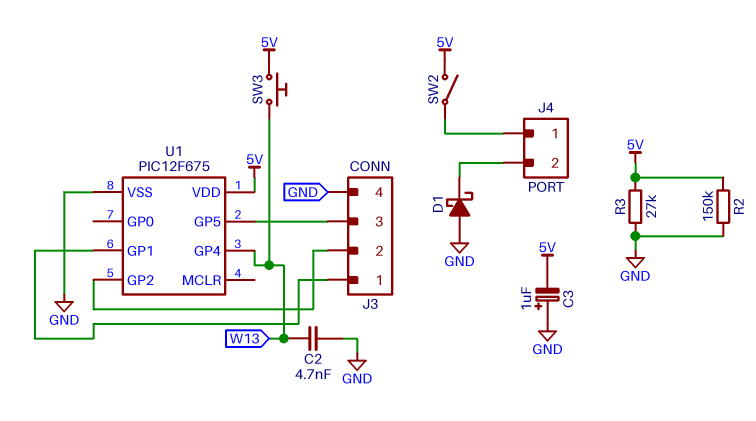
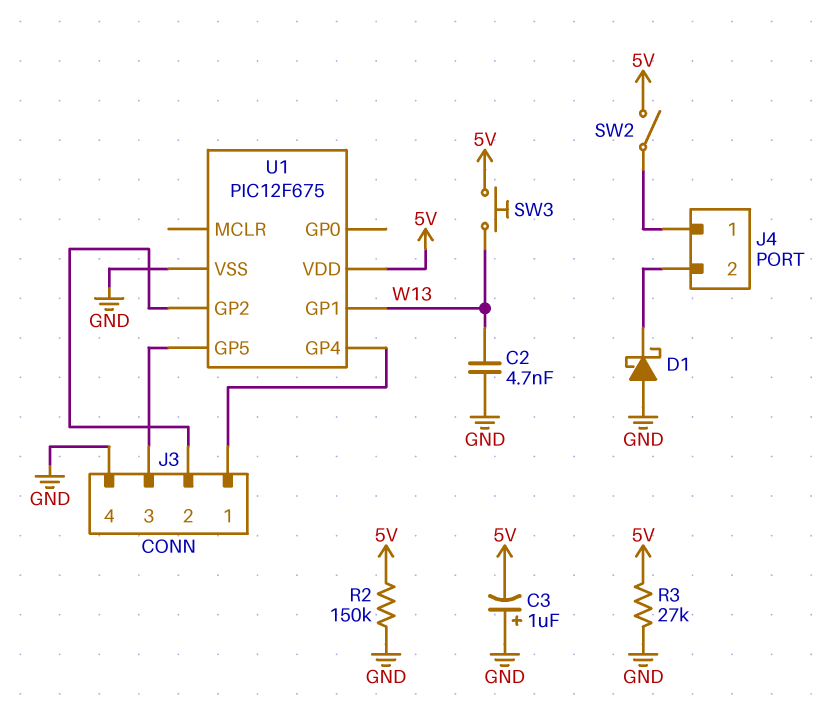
U1 pin GP1: J3/1 -> W13
U1 pin GP4: W13 -> J3/1

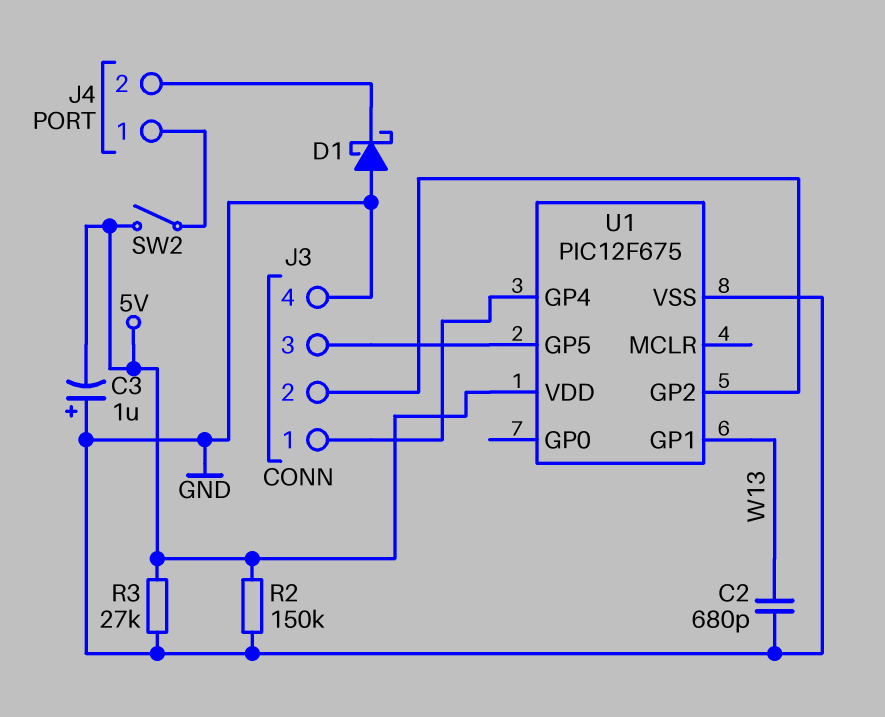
C2: 4.7nF (GND, W13) -> 680pF (GND, W13)
SW3: button (5V, W13) -> none

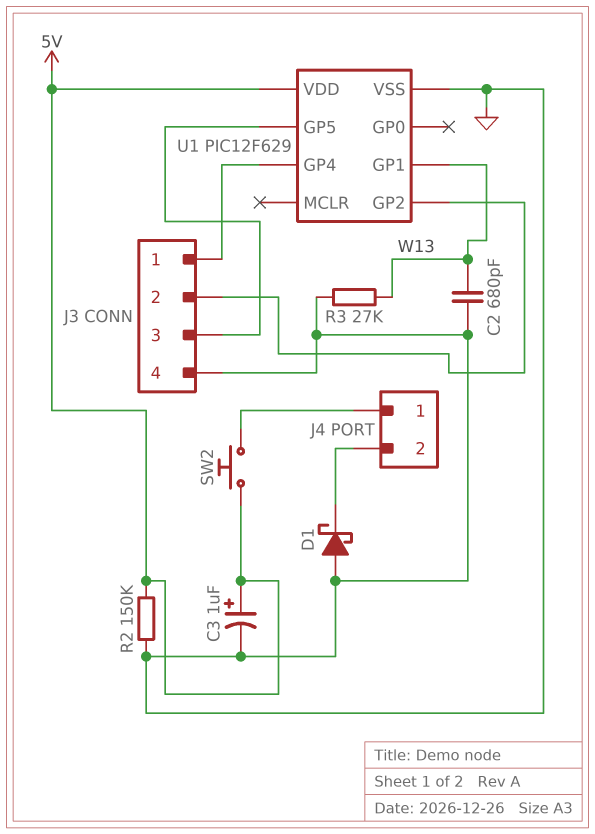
C3: 1uF (plus GND, minus 5V) -> 1uF (plus 5V, minus GND)
R3: 27k (5V, GND) -> 27k (GND, W13)
SW2: switch (5V, J4/1) -> button (5V, J4/1)
U1: PIC12F675 -> PIC12F629

